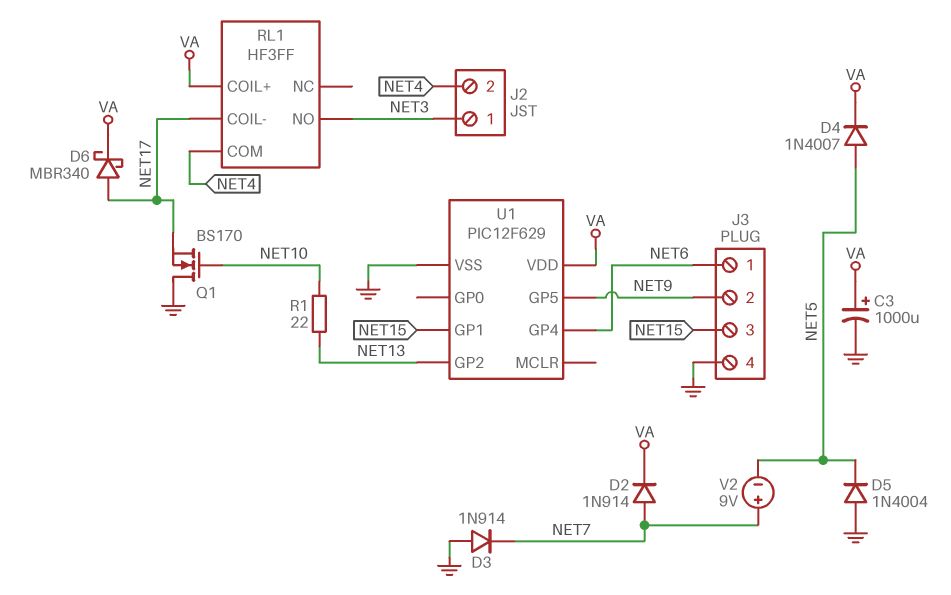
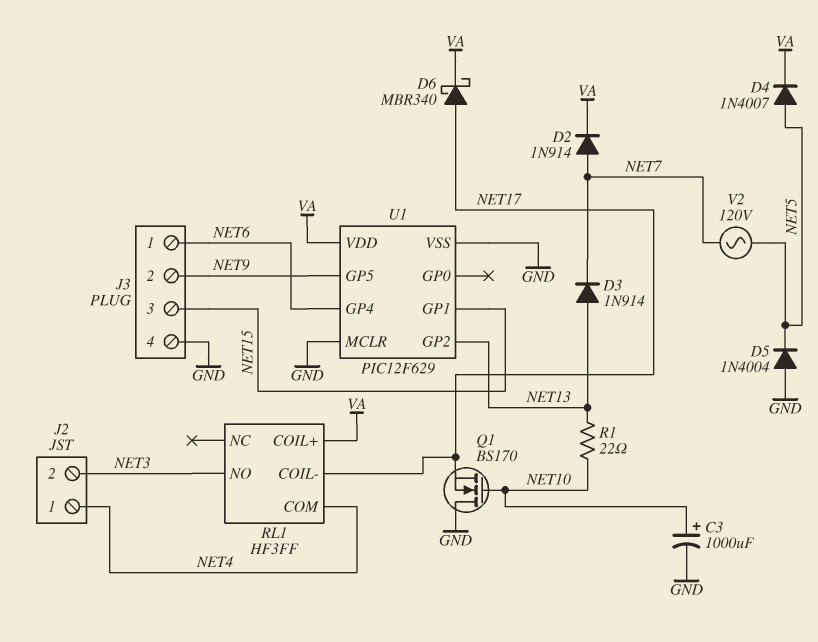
C3: 1000uF (plus VA, minus GND) -> 1000uF (plus NET10, minus GND)
D3: diode 1N914 (A GND, K NET7) -> diode 1N914 (A NET13, K NET7)
J2 pin 1: NET3 -> NET4
J2 pin 2: NET4 -> NET3
U1 pin MCLR: none -> GND
V2: 9V (plus NET7, minus NET5) -> AC 120V (NET5, NET7)

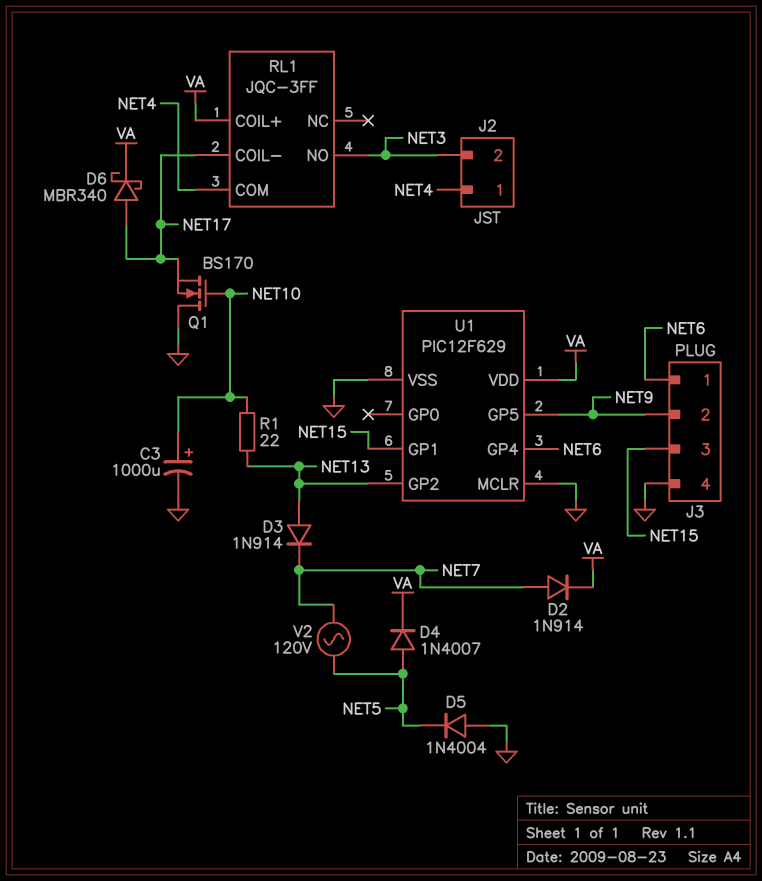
RL1: HF3FF -> JQC-3FF

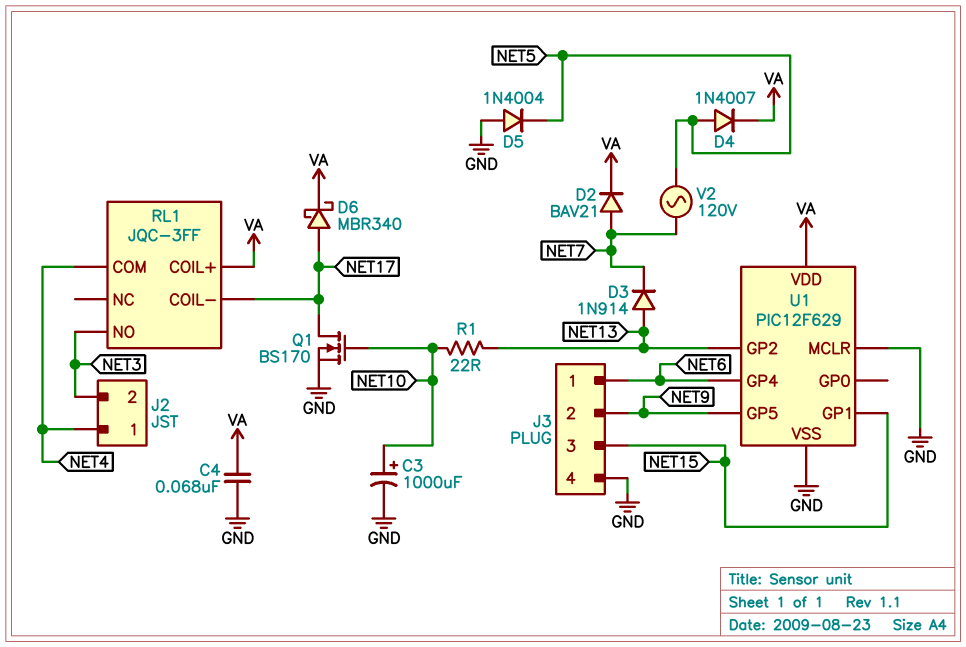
C4: none -> 68nF (GND, VA)
D2: diode 1N914 (A NET7, K VA) -> diode BAV21 (A NET7, K VA)
Q1: NMOS BS170 (G NET10, D GND, S NET17) -> NMOS BS170 (G NET10, D NET17, S GND)

